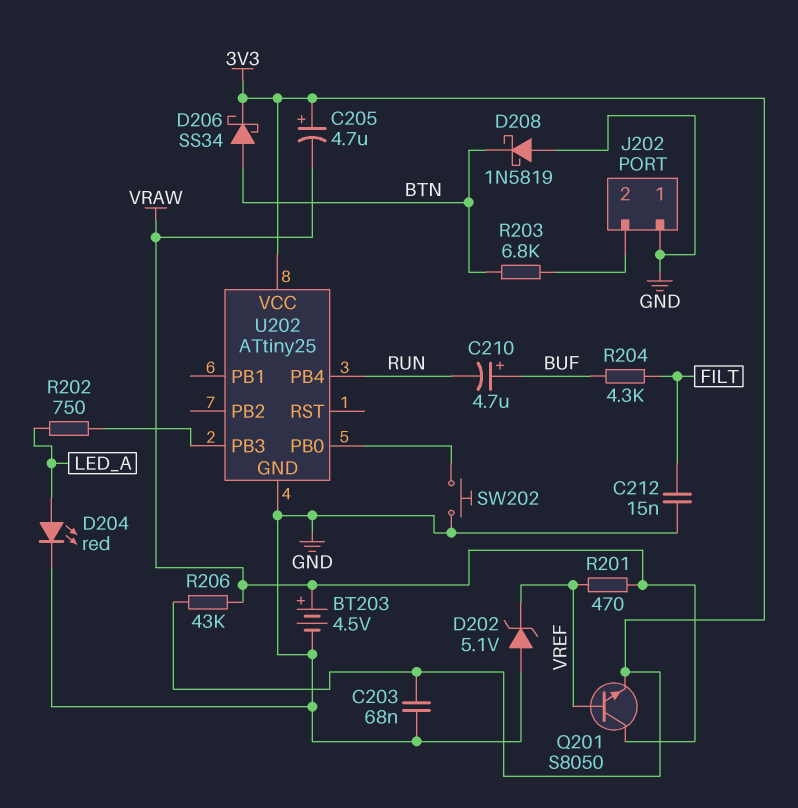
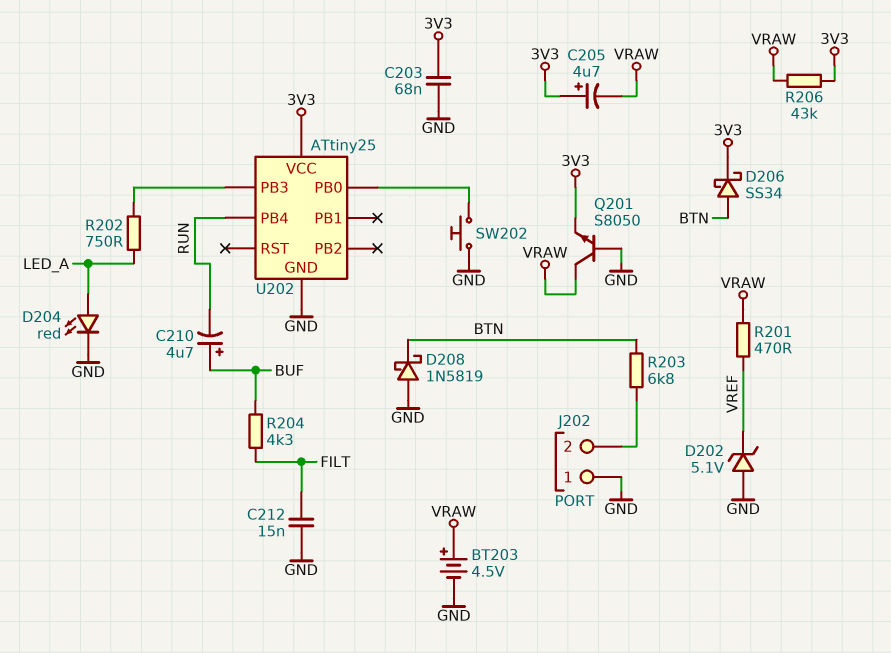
Q201: NPN S8050 (B VREF, C VRAW, E 3V3) -> NPN S8050 (B GND, C VRAW, E 3V3)

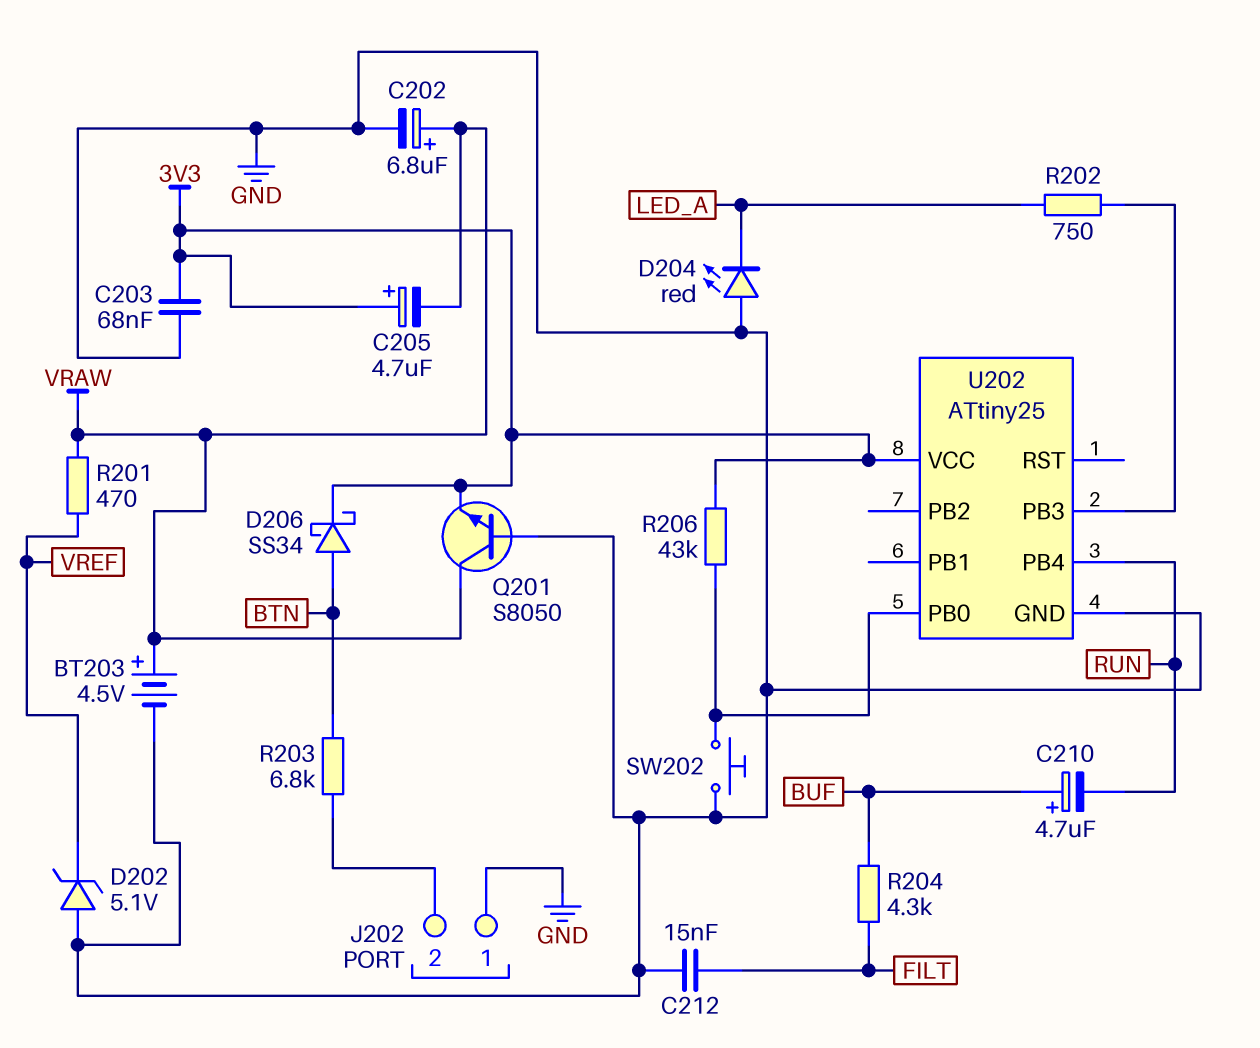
C202: none -> 6.8uF (plus VRAW, minus GND)
D204: LED red (A LED_A, K GND) -> LED red (A GND, K LED_A)
D208: schottky 1N5819 (A GND, K BTN) -> none
R206: 43k (3V3, VRAW) -> 43k (3V3, U202/PB0)

